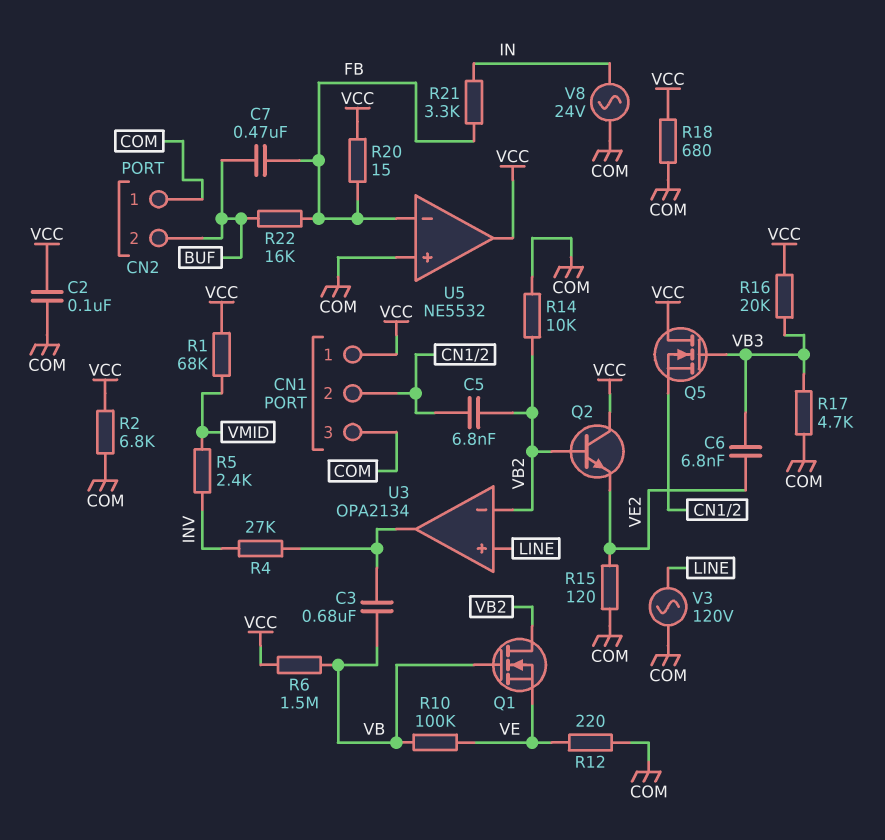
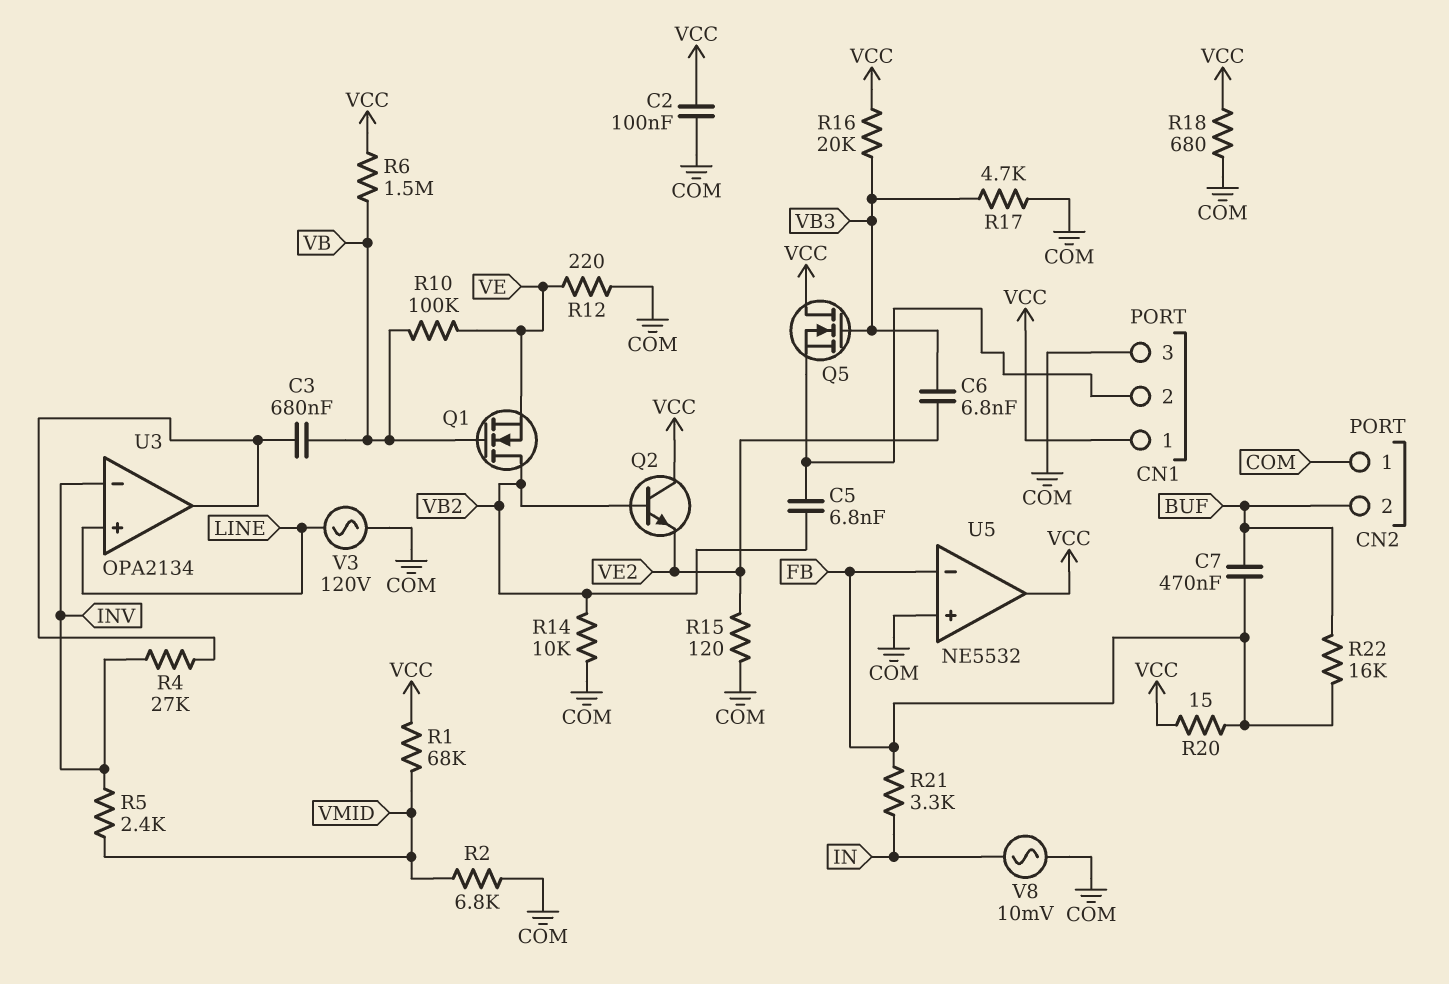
R2: 6.8k (COM, VCC) -> 6.8k (COM, VMID)
U3 pin in-: VB2 -> INV
V8: AC 24V (COM, IN) -> AC 10mV (COM, IN)

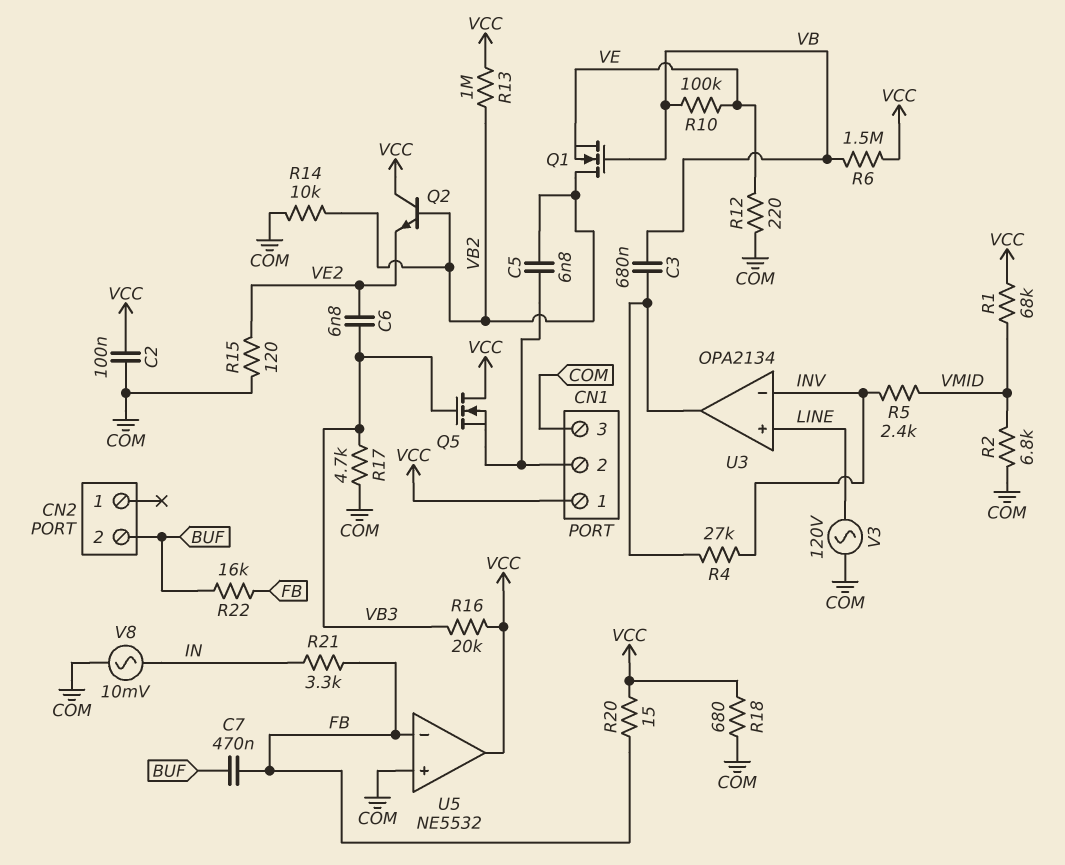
CN2 pin 1: COM -> none
R13: none -> 1M (VB2, VCC)

